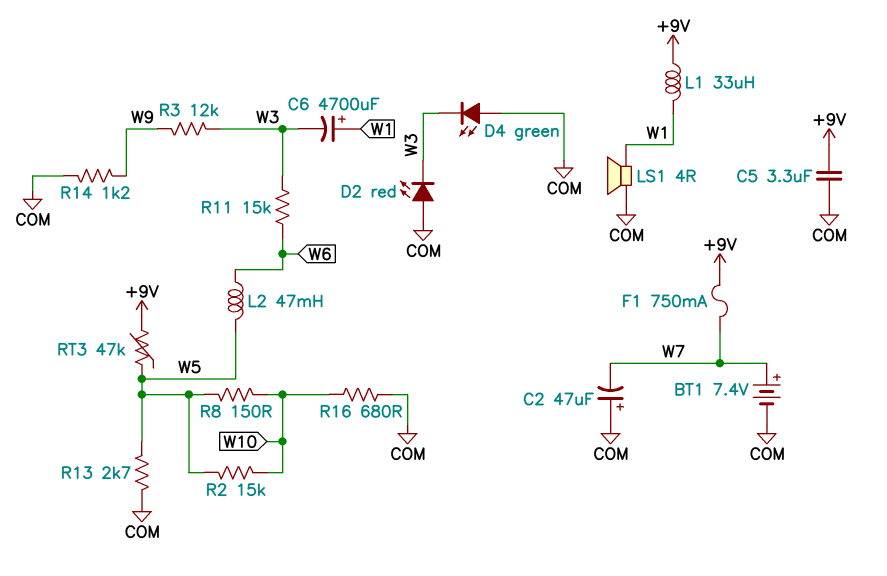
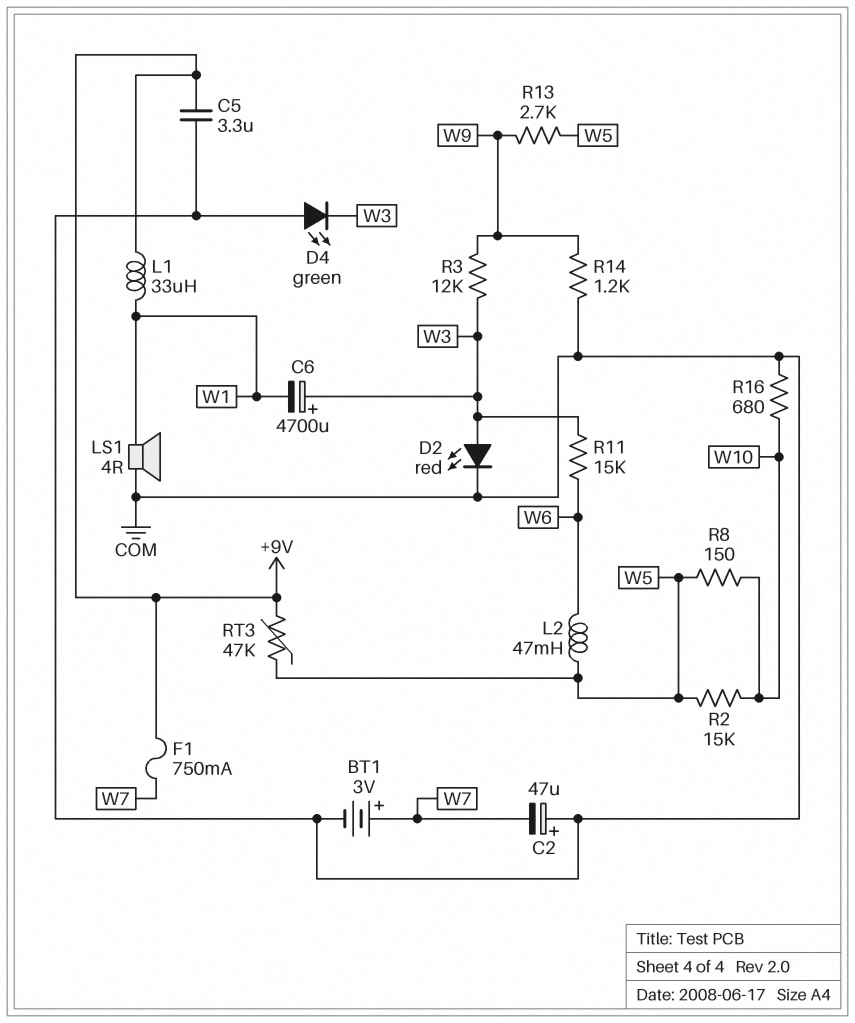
BT1: 7.4V (plus W7, minus COM) -> 3V (plus W7, minus COM)
C6: 4700uF (plus W1, minus W3) -> 4700uF (plus W3, minus W1)
D2: LED red (A COM, K W3) -> LED red (A W3, K COM)
R13: 2.7k (COM, W5) -> 2.7k (W5, W9)

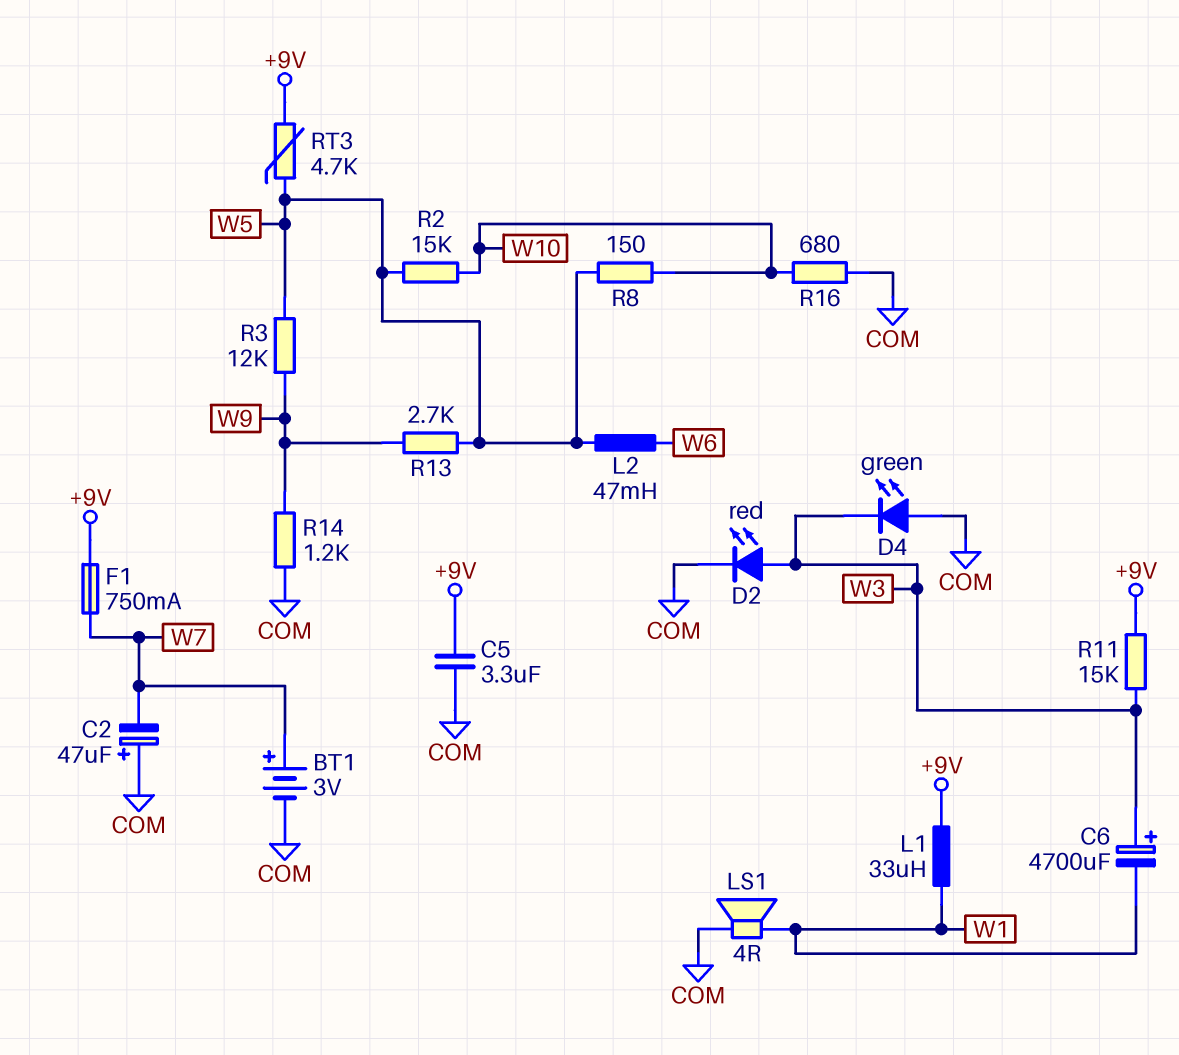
R3: 12k (W3, W9) -> 12k (W5, W9)
R11: 15k (W3, W6) -> 15k (+9V, W3)
RT3: 47k (+9V, W5) -> 4.7k (+9V, W5)

